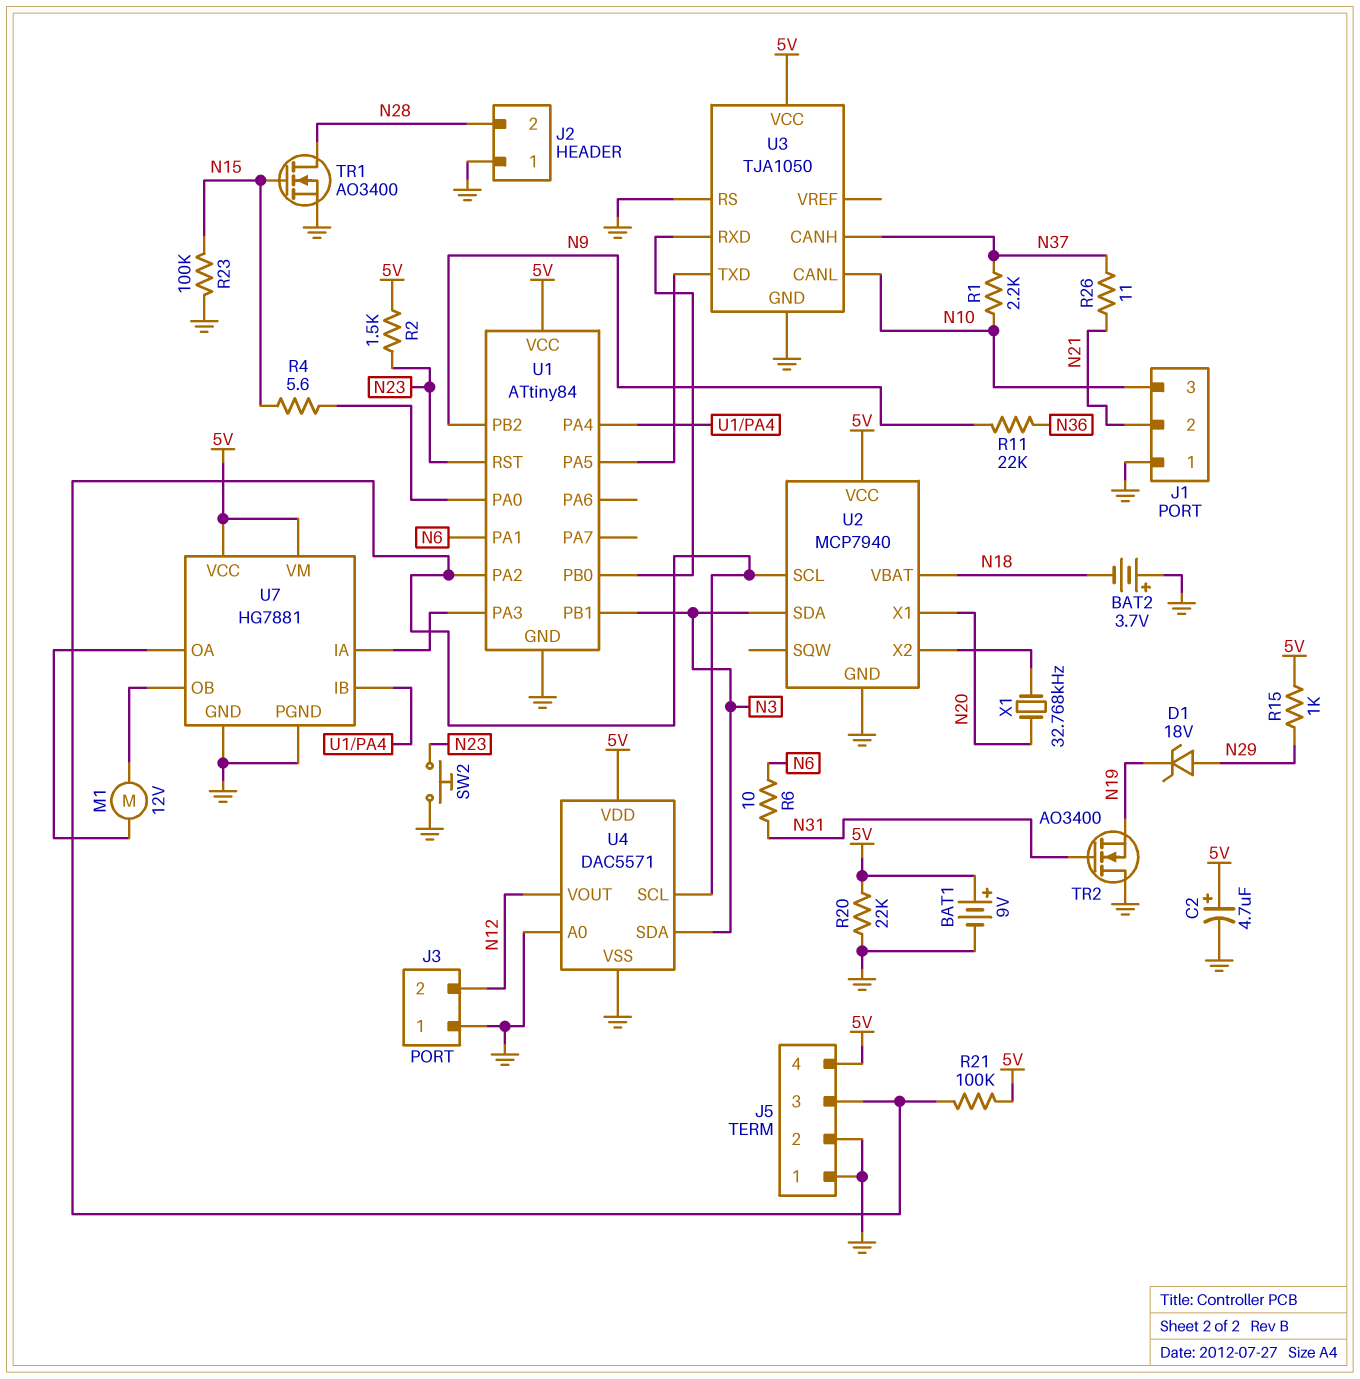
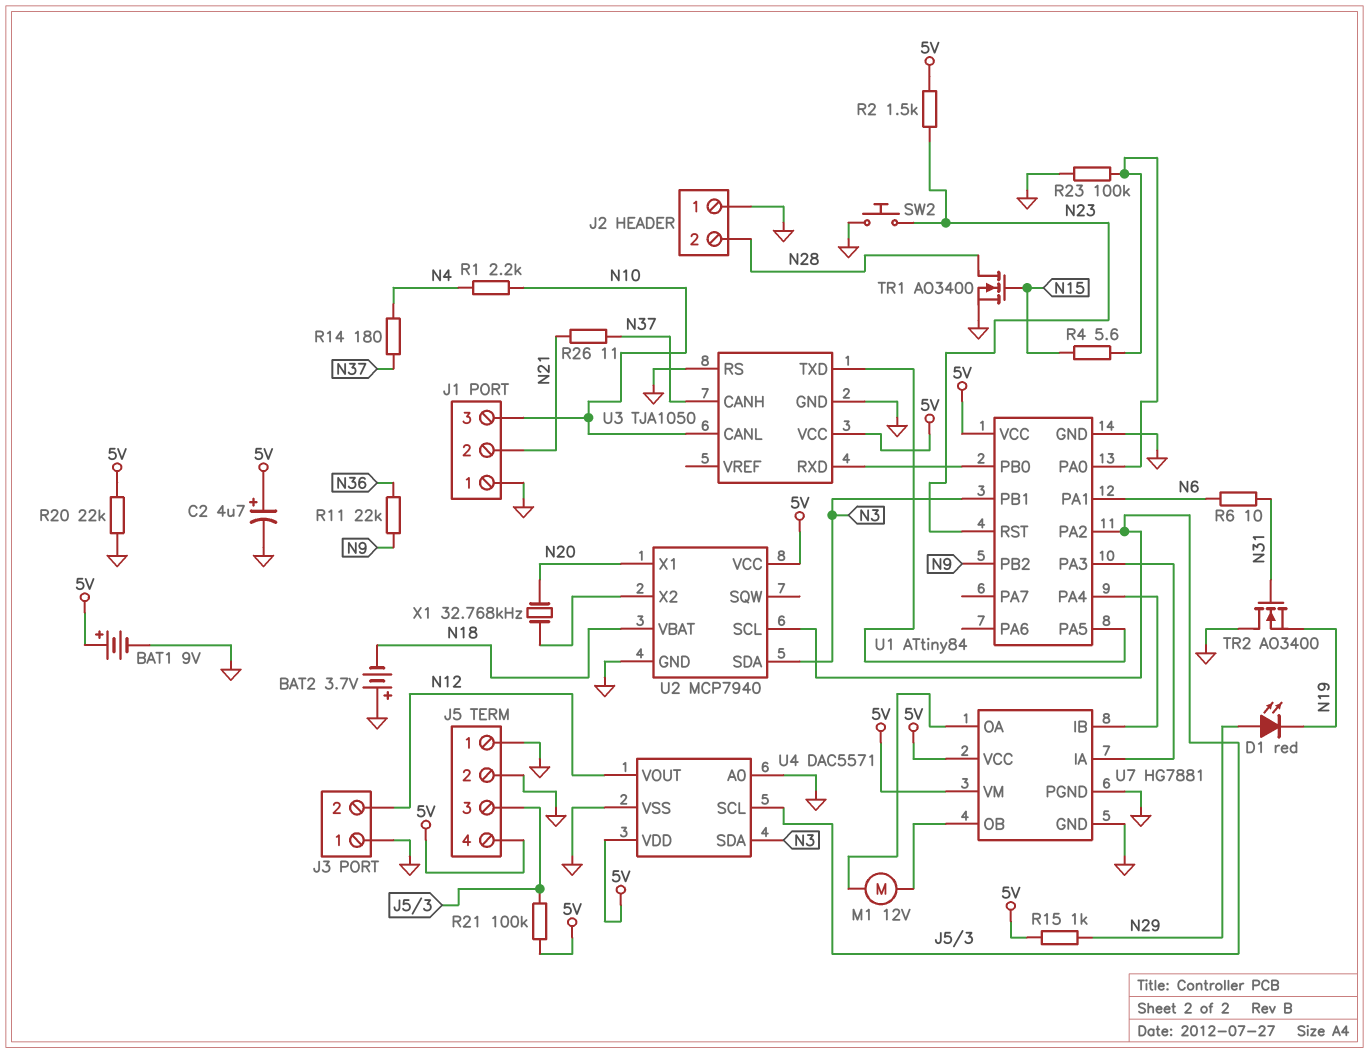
D1: zener 18V (A N29, K N19) -> LED red (A N29, K N19)
R1: 2.2k (N10, N37) -> 2.2k (N4, N10)
R14: none -> 180 (N4, N37)
R23: 100k (GND, N15) -> 100k (GND, U1/PA0)

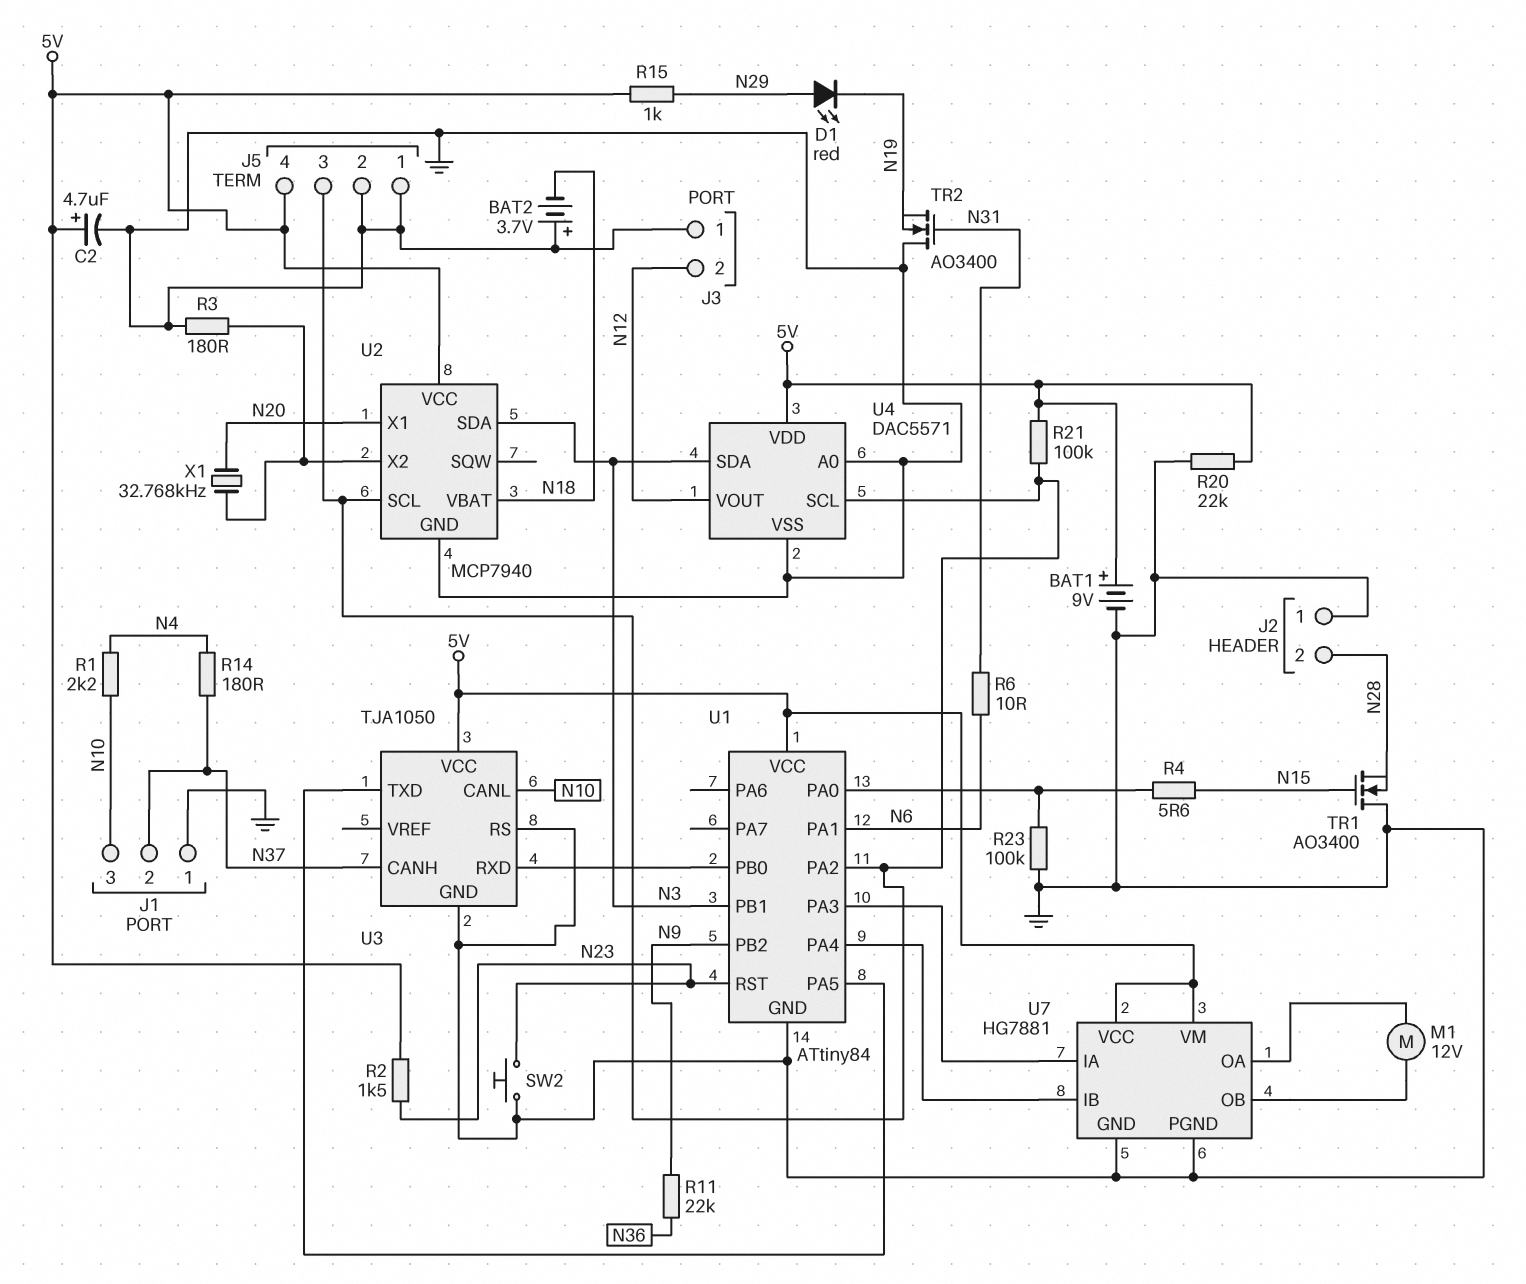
J1 pin 2: N21 -> N37
R3: none -> 180 (GND, U2/X2)
R26: 11 (N21, N37) -> none
TR1: NMOS AO3400 (G N15, D N28, S GND) -> NMOS AO3400 (G N15, D GND, S N28)

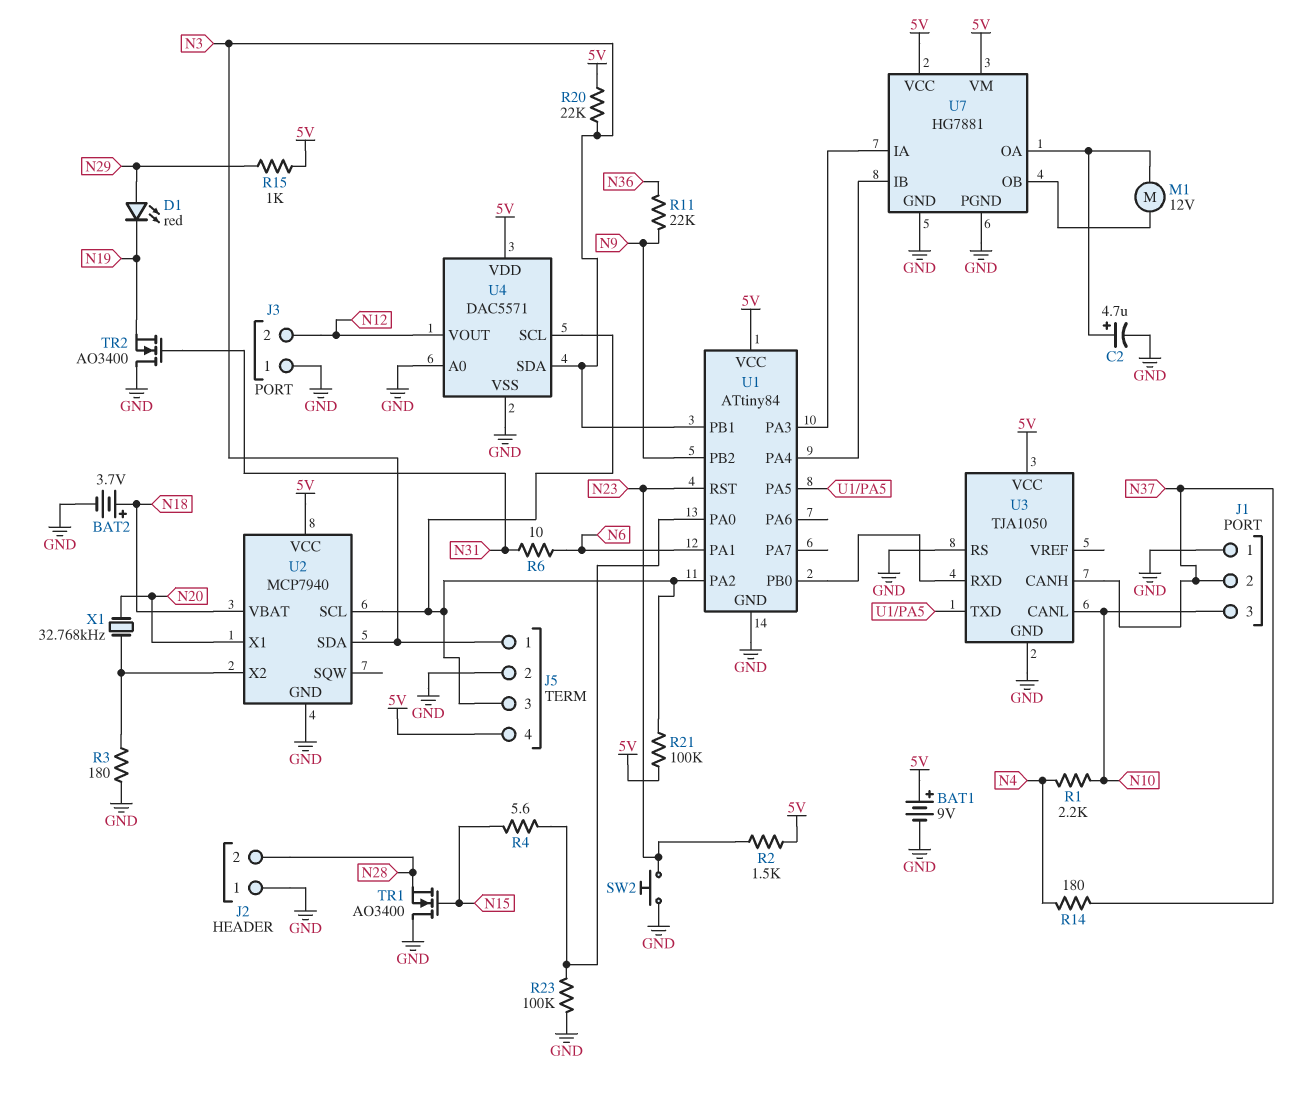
BAT2: 3.7V (plus GND, minus N18) -> 3.7V (plus N18, minus GND)
C2: 4.7uF (plus 5V, minus GND) -> 4.7uF (plus U7/OA, minus GND)
J5 pin 1: GND -> N3
R20: 22k (5V, GND) -> 22k (5V, N3)

